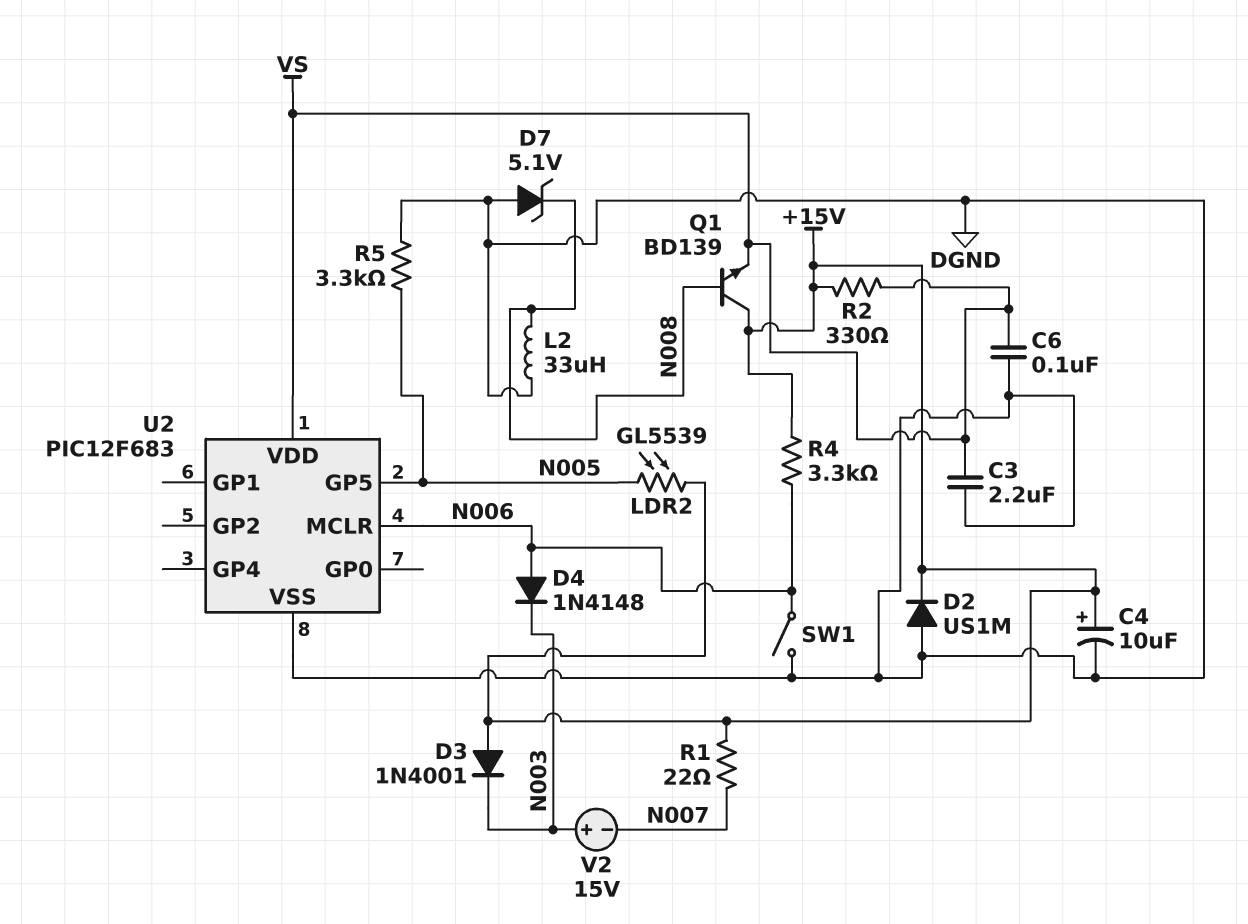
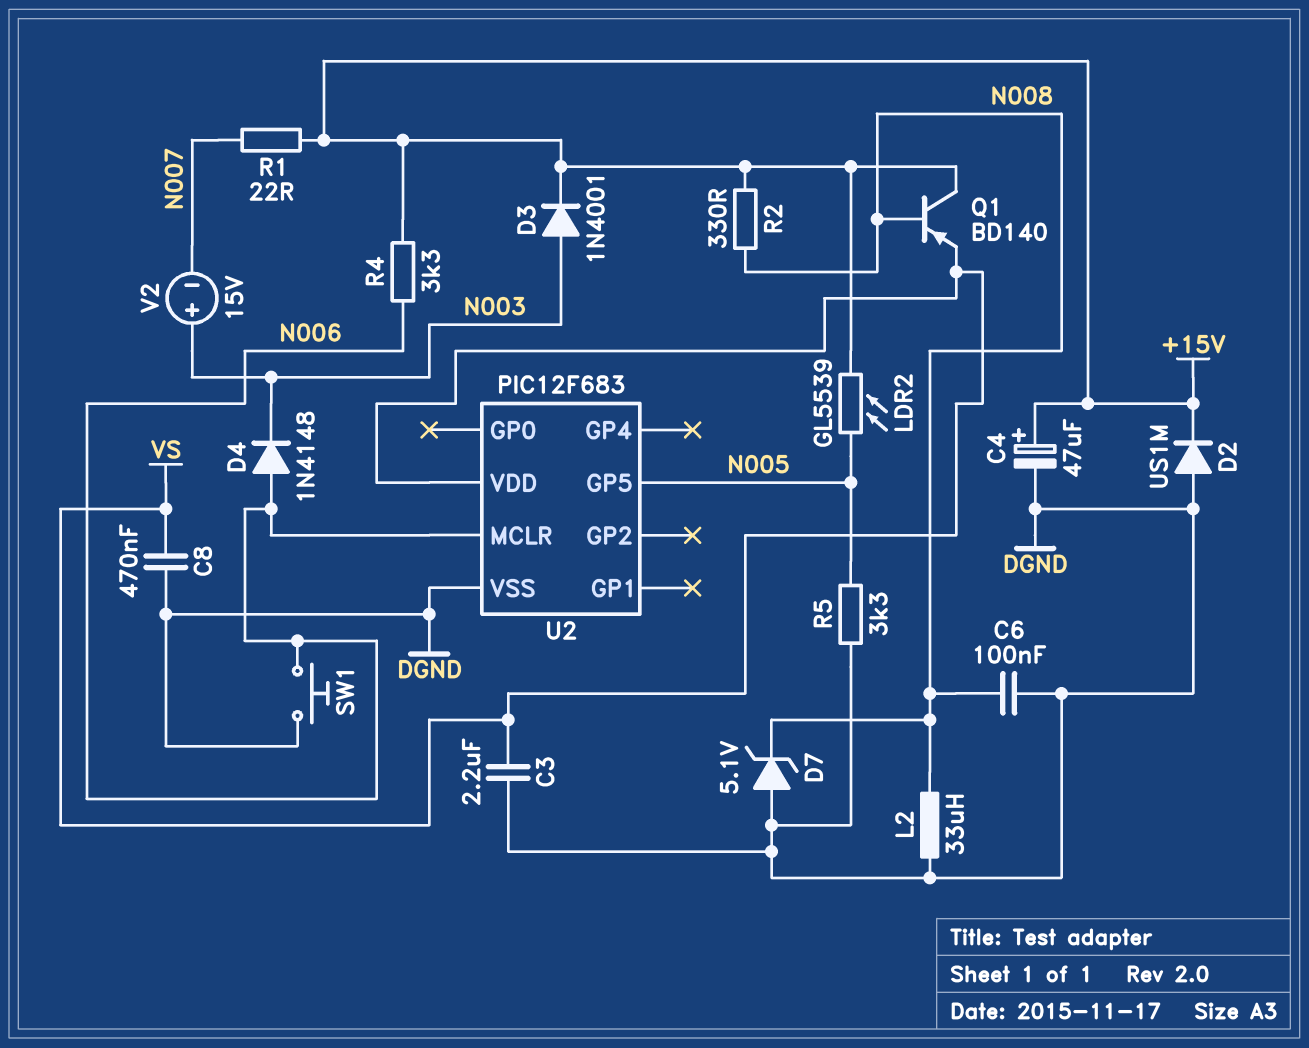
C4: 10uF (plus +15V, minus DGND) -> 47uF (plus +15V, minus DGND)
C6: 100nF (DGND, VS) -> 100nF (DGND, N008)
C8: none -> 470nF (DGND, VS)
D3: diode 1N4001 (A +15V, K N003) -> diode 1N4001 (A N003, K +15V)
Q1: NPN BD139 (B N008, C +15V, E VS) -> PNP BD140 (B N008, C +15V, E VS)
R2: 330 (+15V, VS) -> 330 (+15V, N008)
SW1: switch (DGND, N006) -> button (DGND, N006)

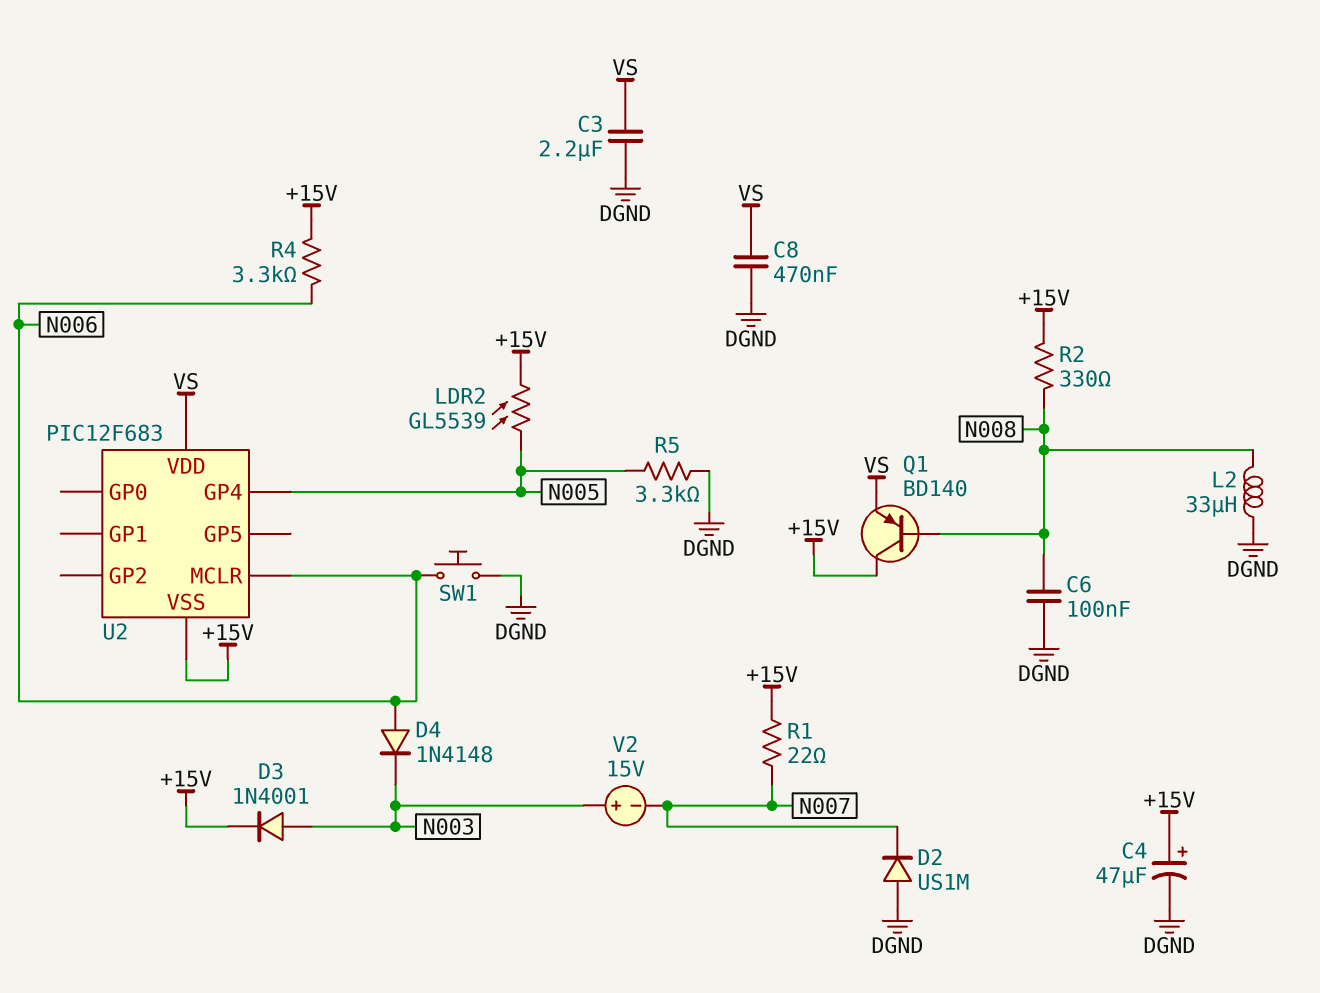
D2: diode US1M (A DGND, K +15V) -> diode US1M (A DGND, K N007)
D7: zener 5.1V (A DGND, K N008) -> none
U2 pin GP4: none -> N005
U2 pin GP5: N005 -> none
U2 pin VSS: DGND -> +15V

